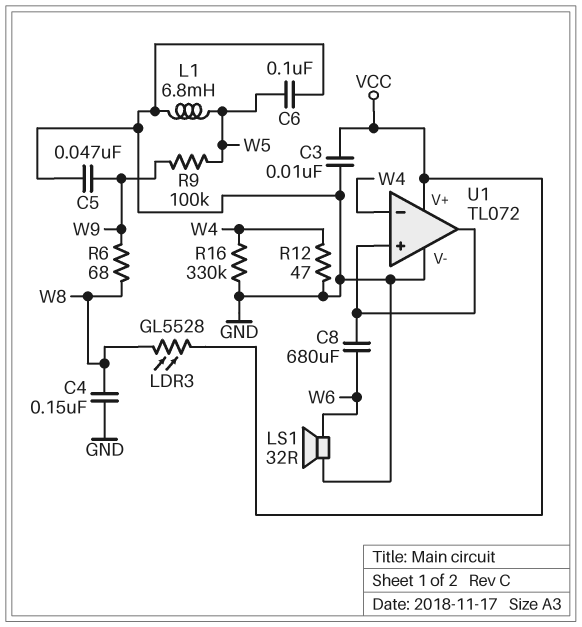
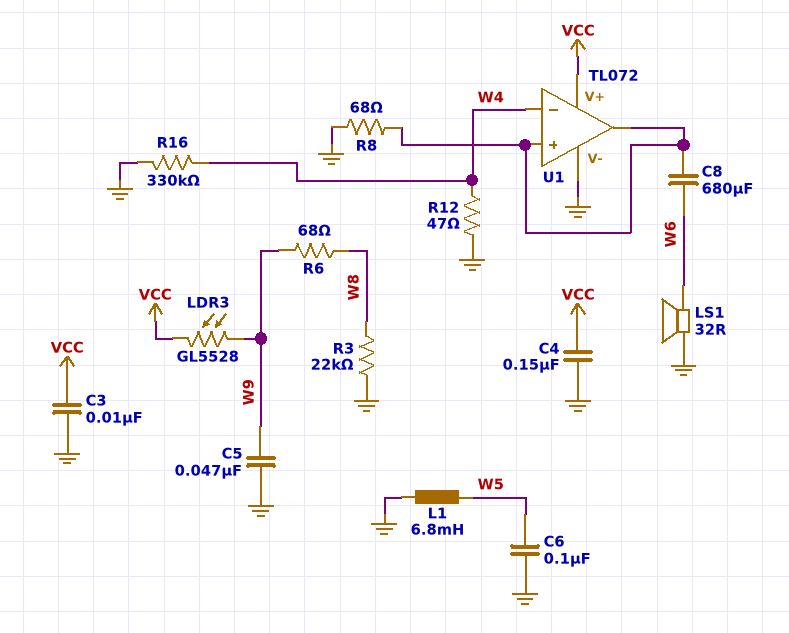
C4: 150nF (GND, W8) -> 150nF (GND, VCC)
LDR3: GL5528 (VCC, W8) -> GL5528 (VCC, W9)
R3: none -> 22k (GND, W8)
R8: none -> 68 (GND, U1/in+)
R9: 100k (W5, W9) -> none

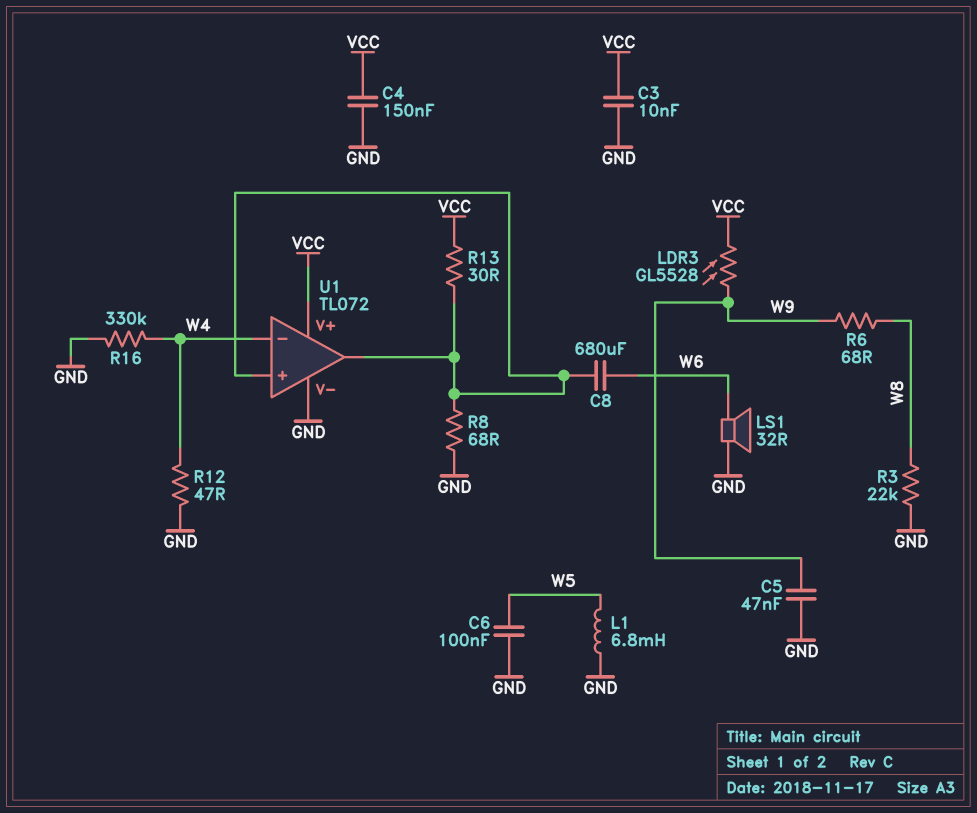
R13: none -> 30 (U1/in+, VCC)

